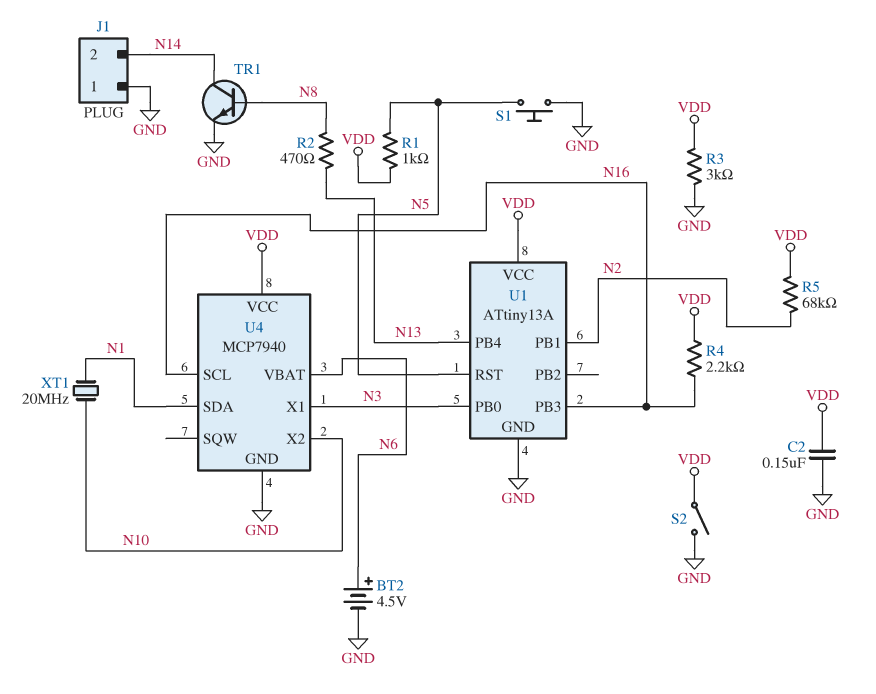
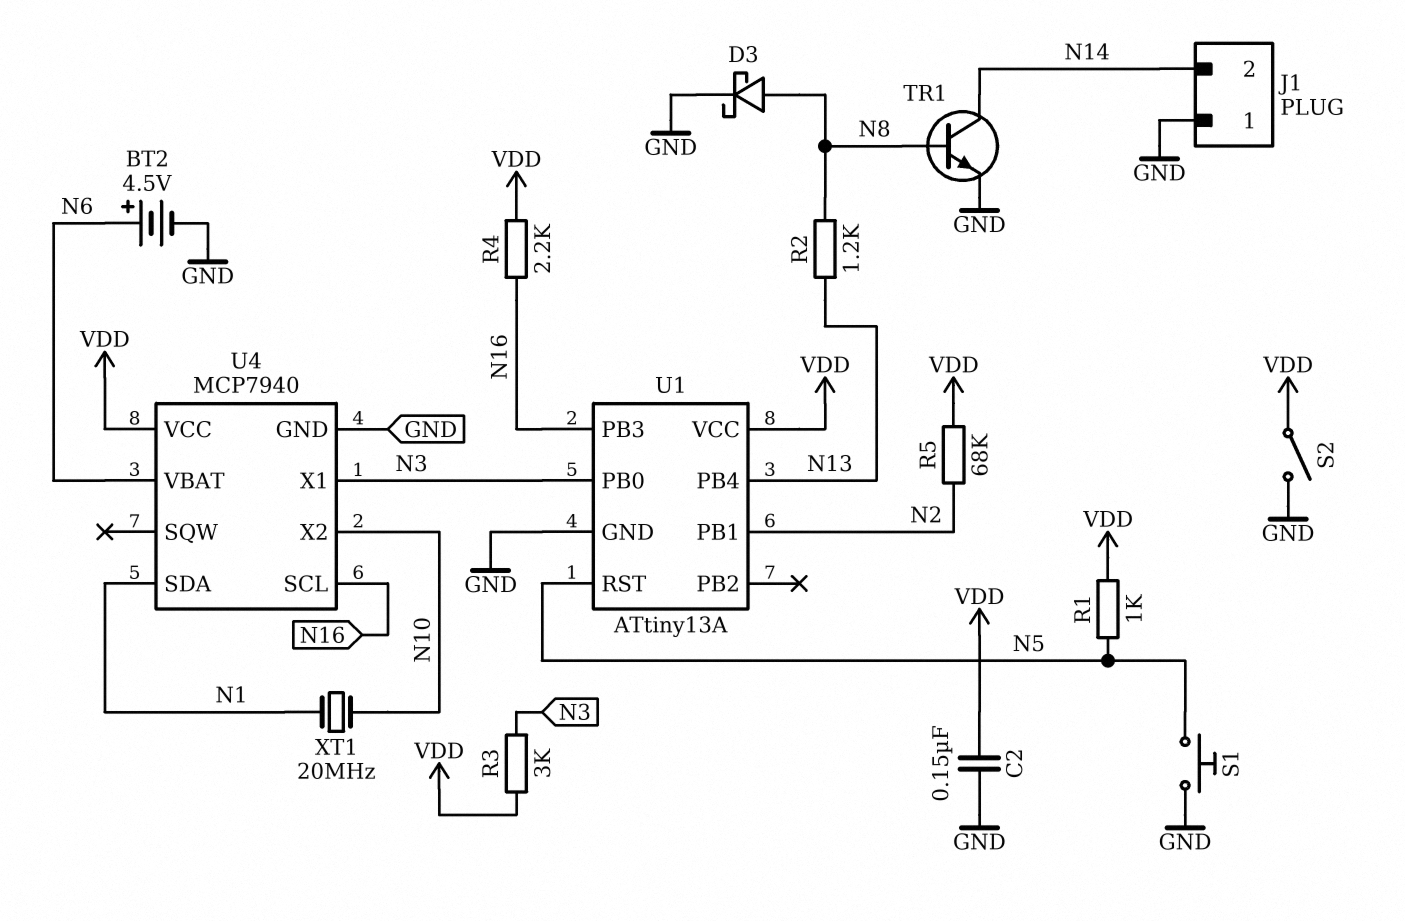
D3: none -> schottky (A N8, K GND)
R2: 470 (N8, N13) -> 1.2k (N8, N13)
R3: 3k (GND, VDD) -> 3k (N3, VDD)

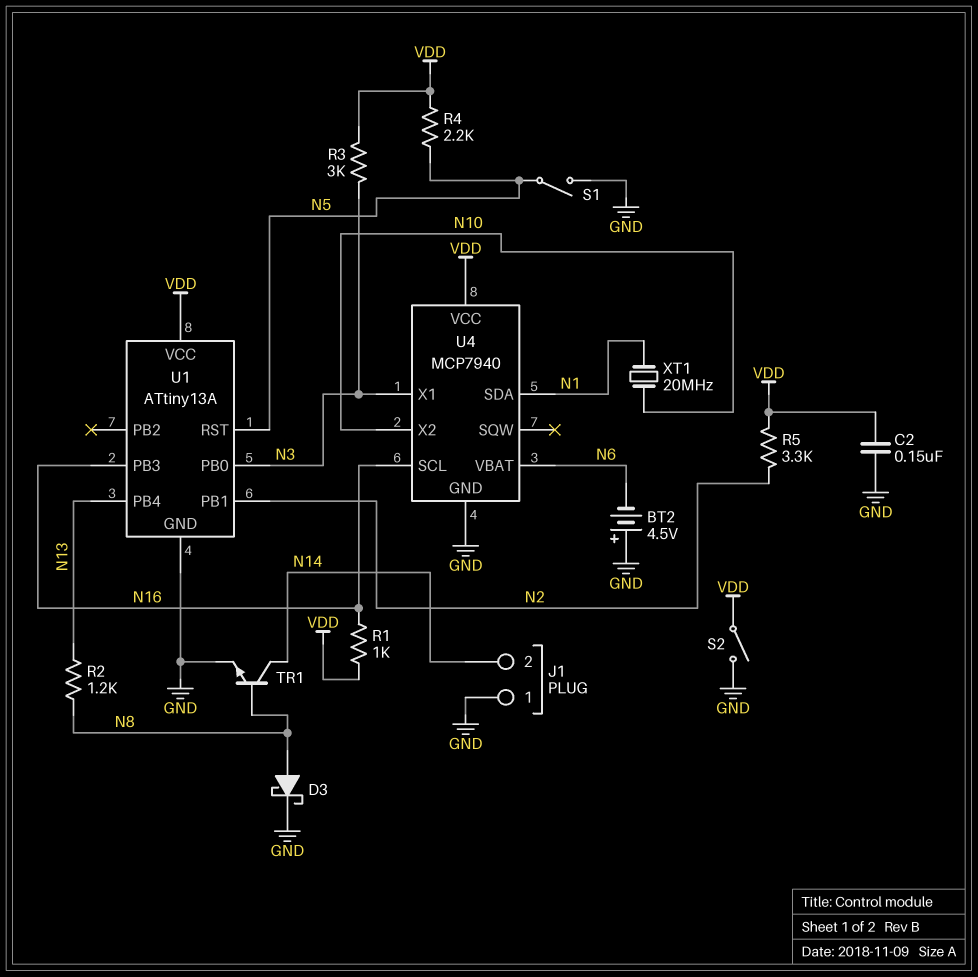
BT2: 4.5V (plus N6, minus GND) -> 4.5V (plus GND, minus N6)
R1: 1k (N5, VDD) -> 1k (N16, VDD)
R4: 2.2k (N16, VDD) -> 2.2k (N5, VDD)
R5: 68k (N2, VDD) -> 3.3k (N2, VDD)
S1: button (GND, N5) -> switch (GND, N5)

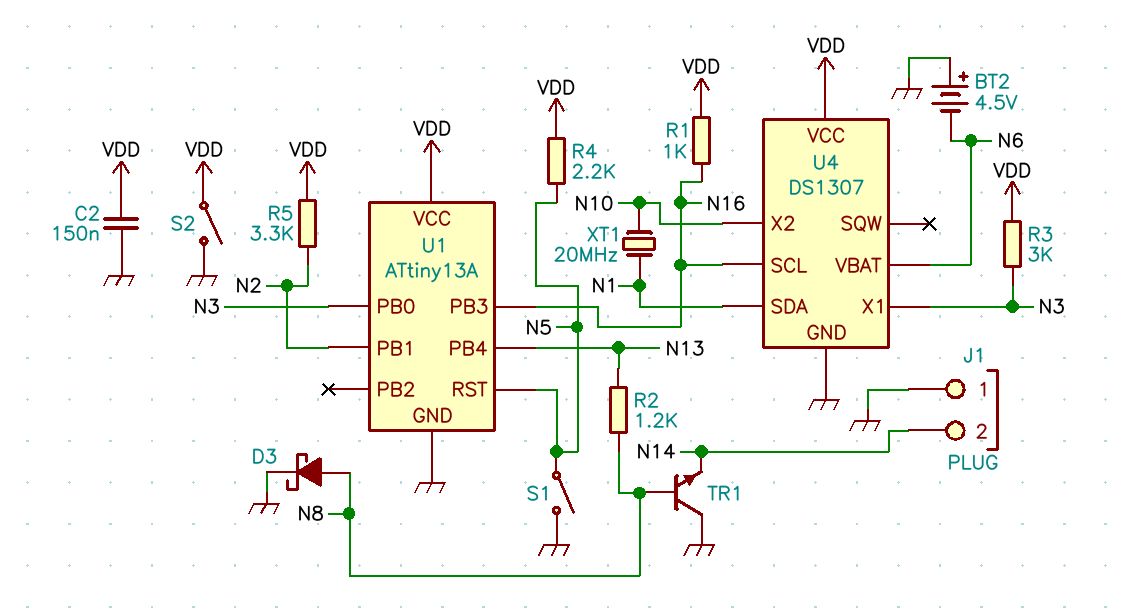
TR1: NPN (B N8, C N14, E GND) -> NPN (B N8, C GND, E N14)
U4: MCP7940 -> DS1307

